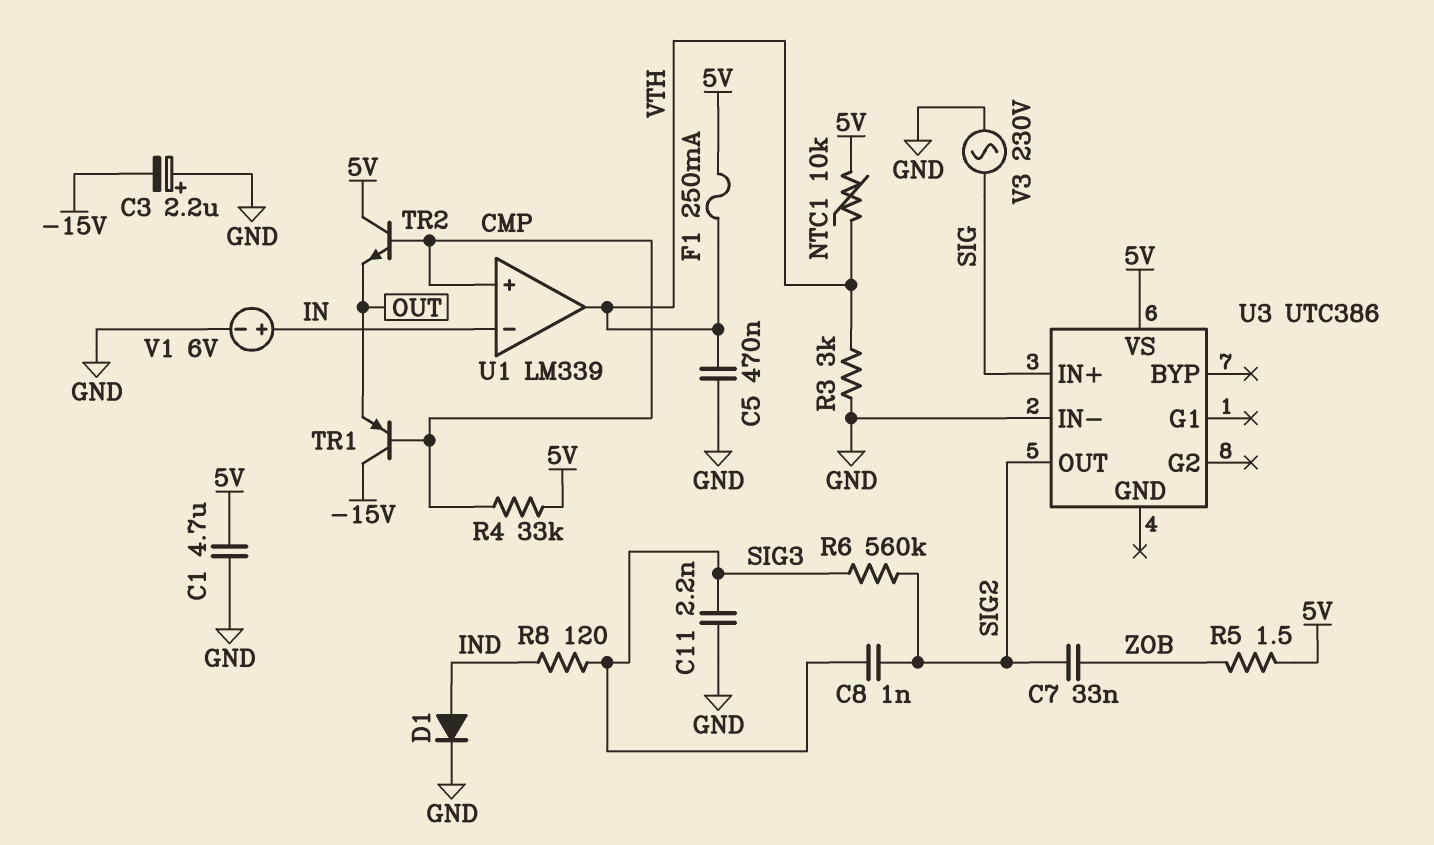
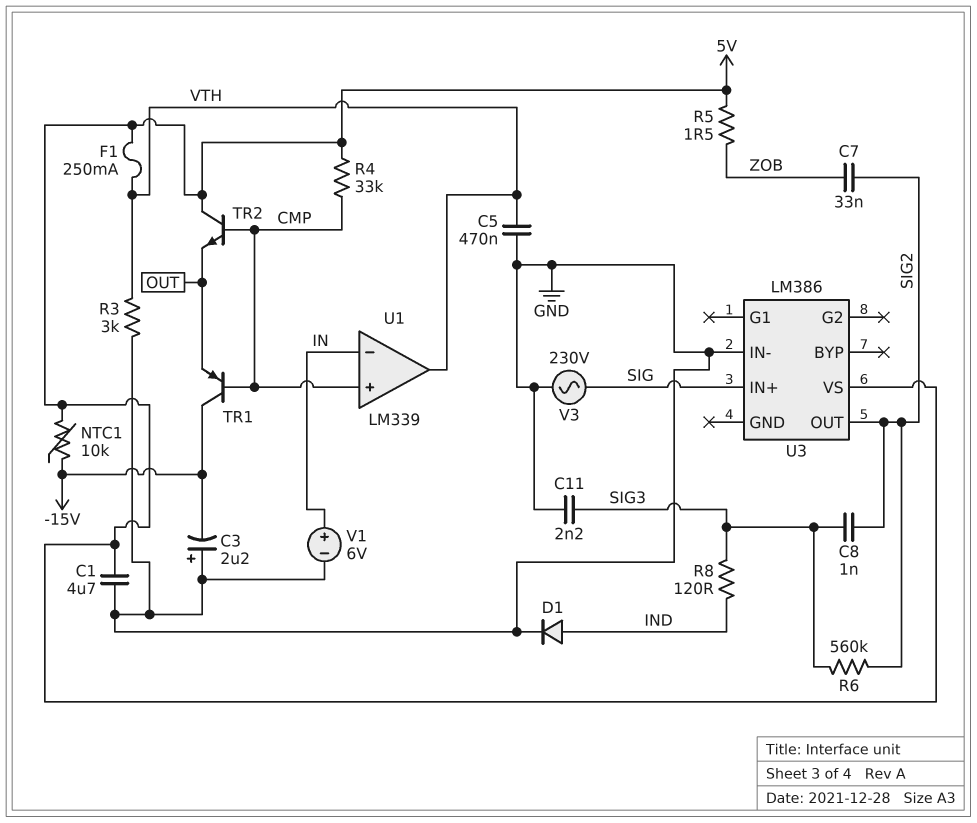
NTC1: 10k (5V, VTH) -> 10k (-15V, 5V)
U3: UTC386 -> LM386

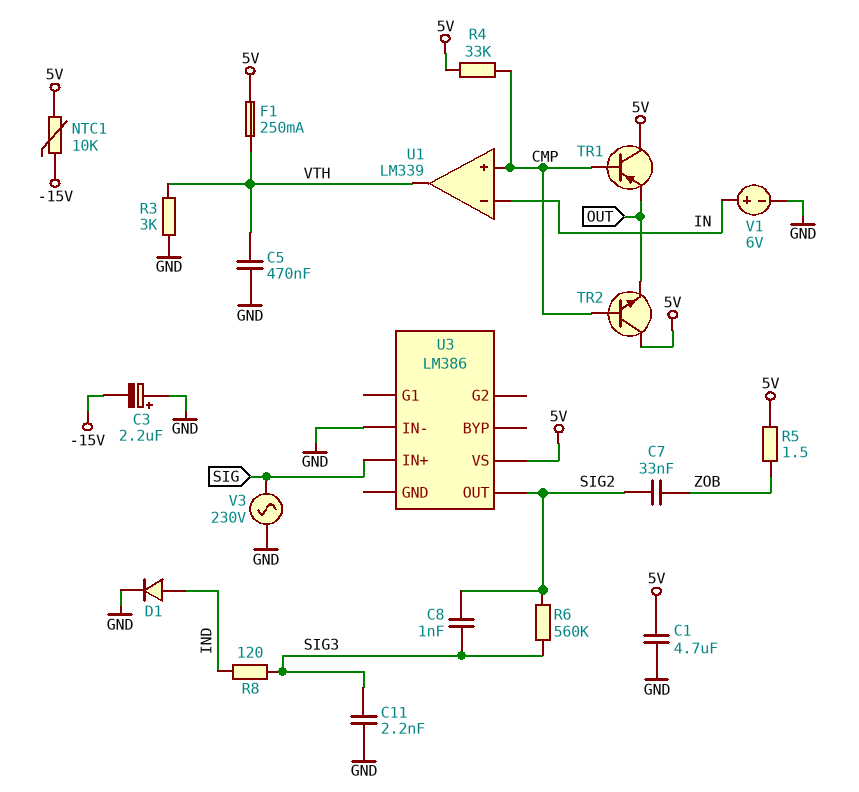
TR1: PNP (B CMP, C -15V, E OUT) -> PNP (B CMP, C 5V, E OUT)

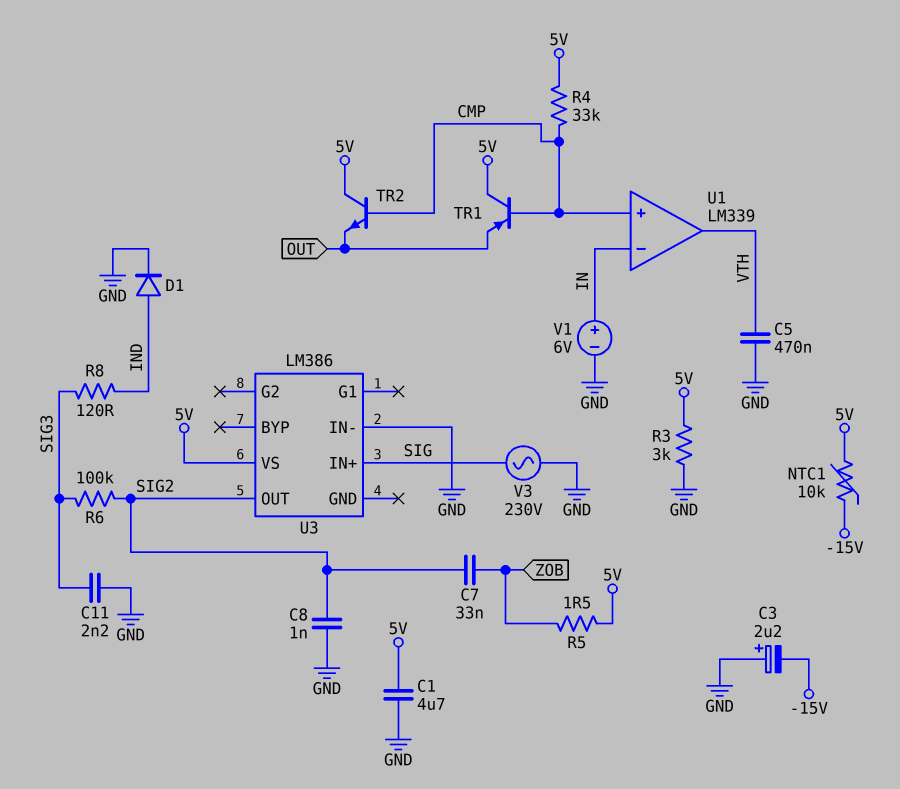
C8: 1nF (SIG2, SIG3) -> 1nF (GND, SIG2)
F1: 250mA (5V, VTH) -> none
R3: 3k (GND, VTH) -> 3k (5V, GND)
R6: 560k (SIG2, SIG3) -> 100k (SIG2, SIG3)

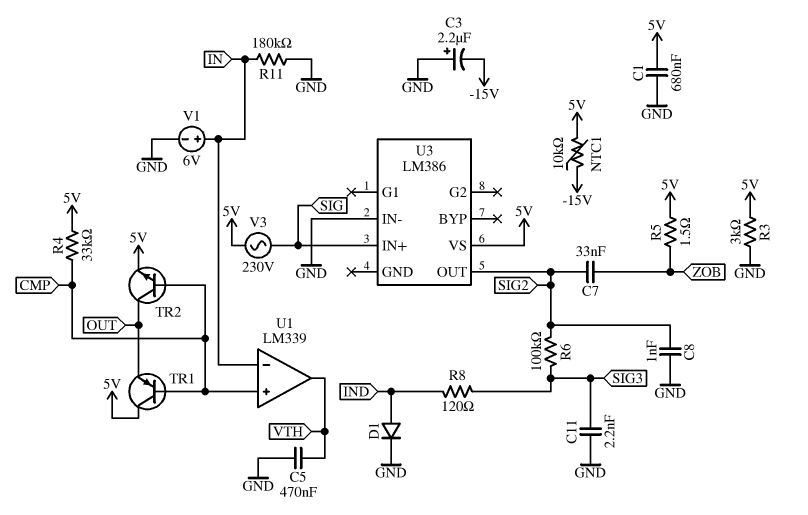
C1: 4.7uF (5V, GND) -> 680nF (5V, GND)
R11: none -> 180k (GND, IN)
TR2: NPN (B CMP, C 5V, E OUT) -> NPN (B CMP, C OUT, E 5V)
V3: AC 230V (GND, SIG) -> AC 230V (5V, SIG)

